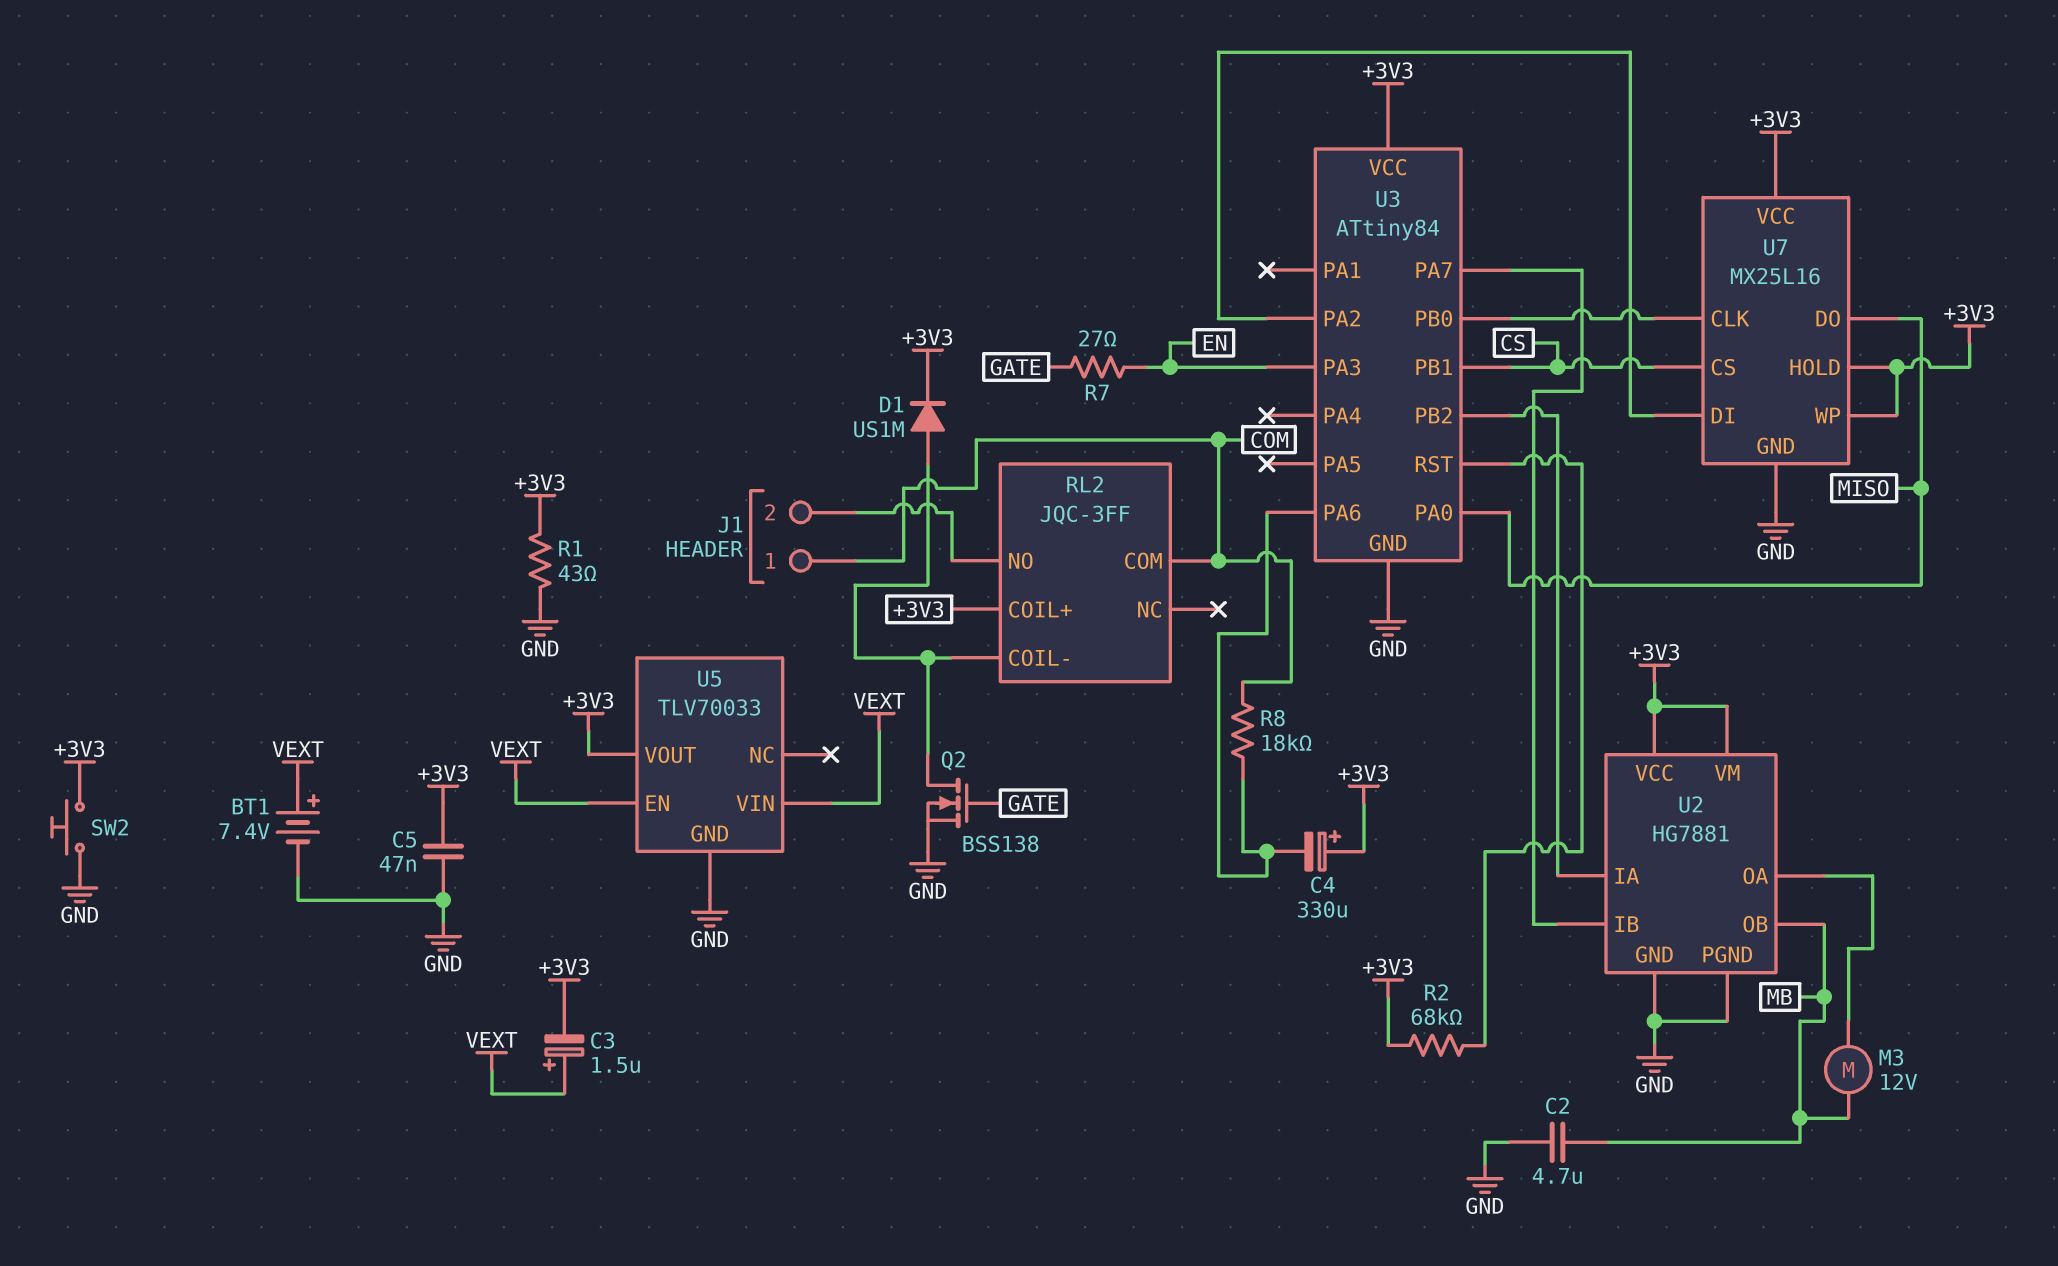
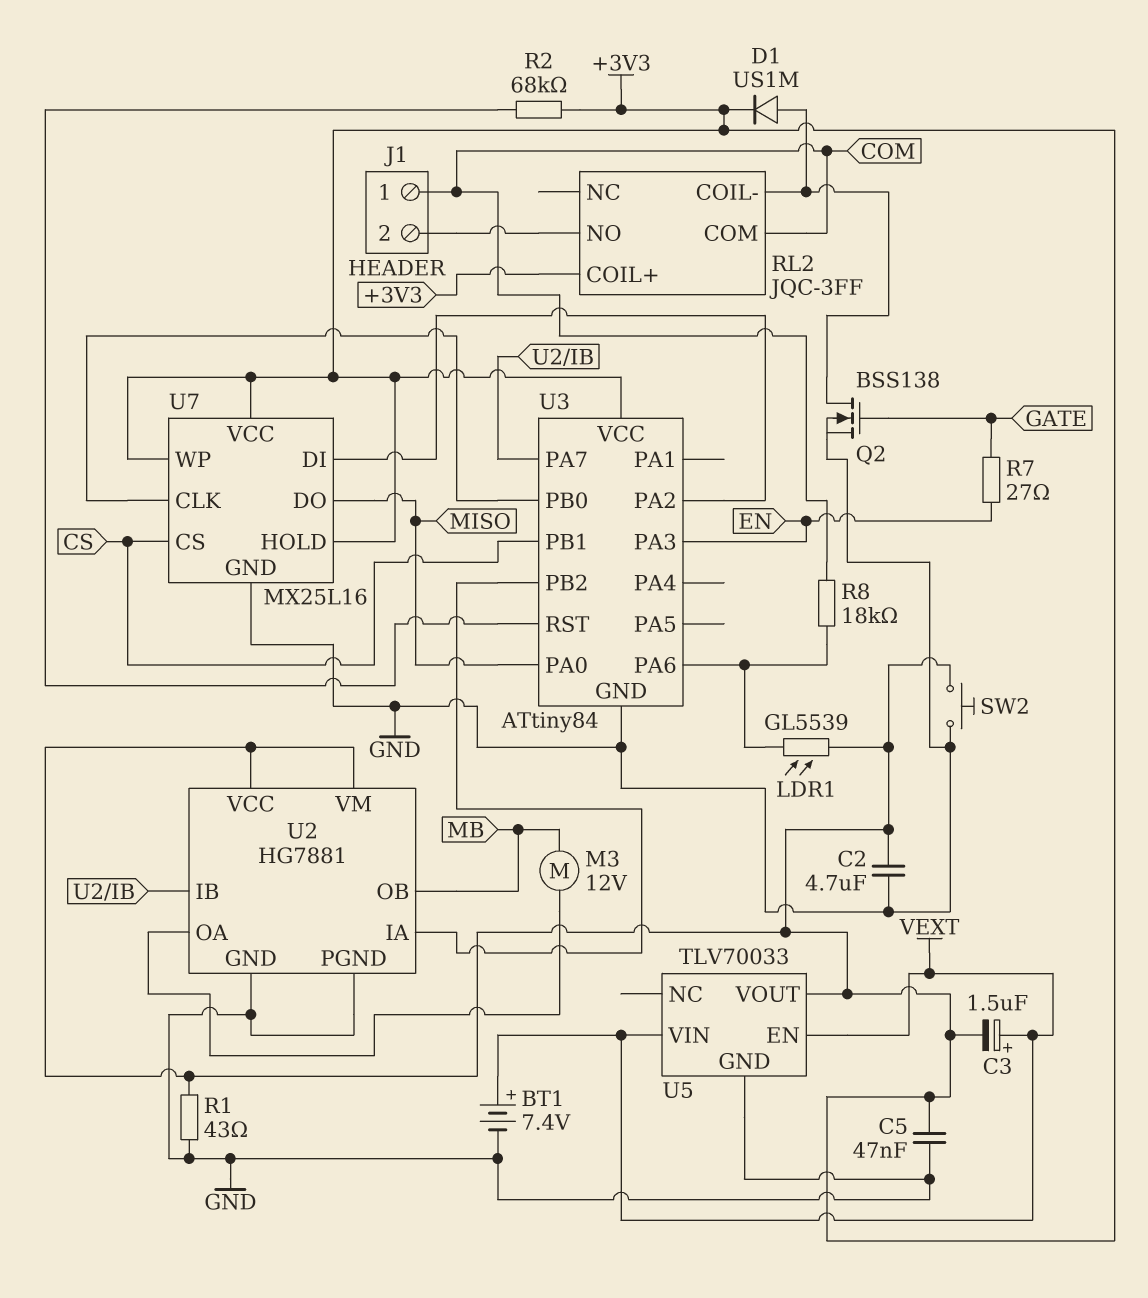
C2: 4.7uF (GND, MB) -> 4.7uF (+3V3, GND)
C4: 330uF (plus +3V3, minus U3/PA6) -> none
LDR1: none -> GL5539 (+3V3, U3/PA6)

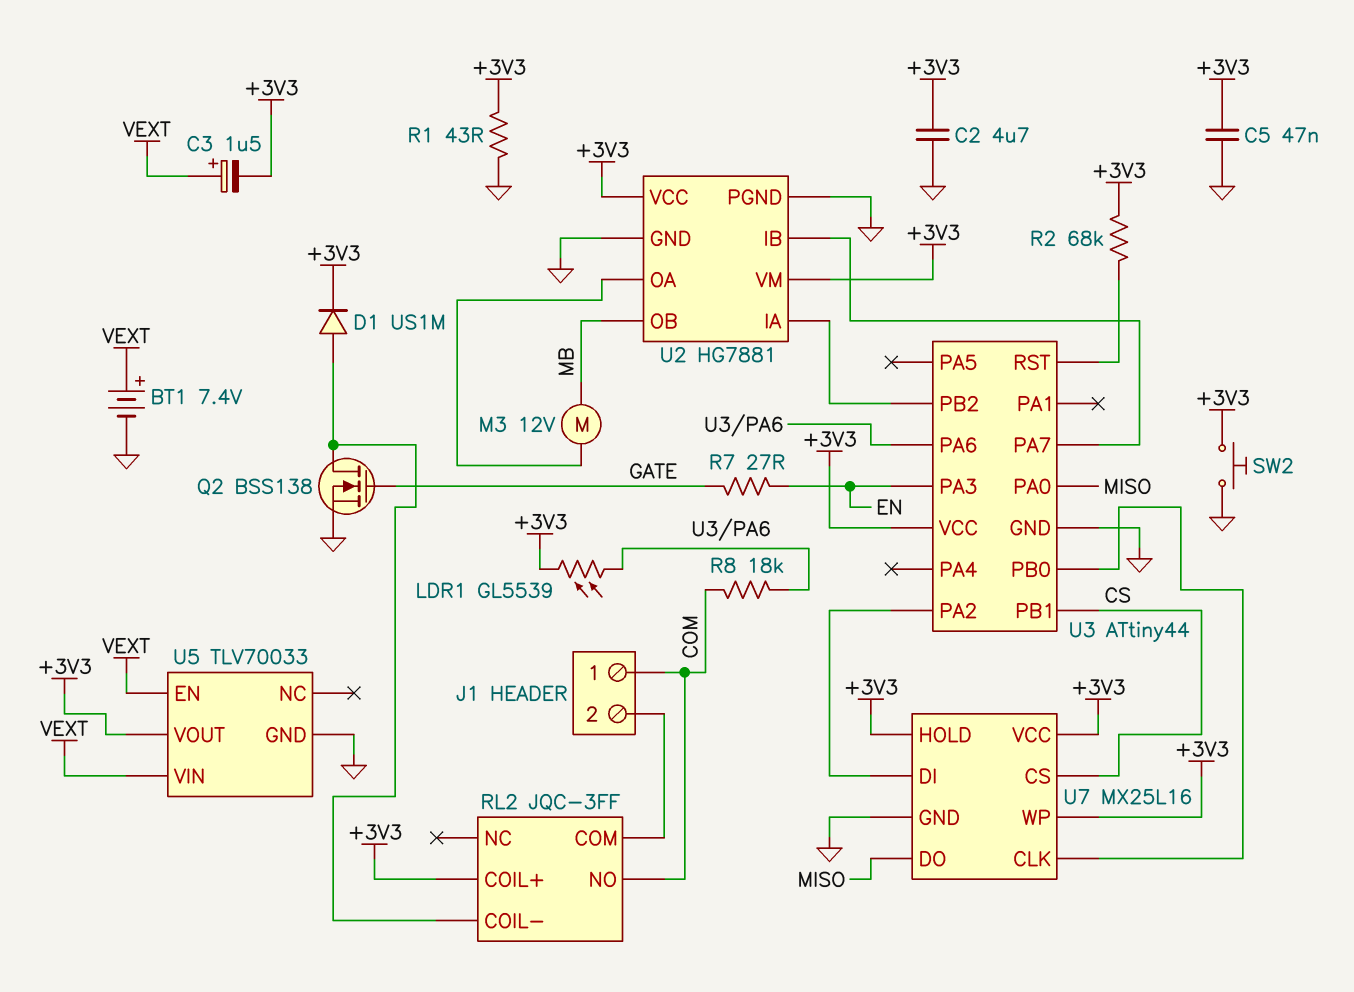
RL2 pin COM: COM -> J1/2
RL2 pin NO: J1/2 -> COM
U3: ATtiny84 -> ATtiny44

